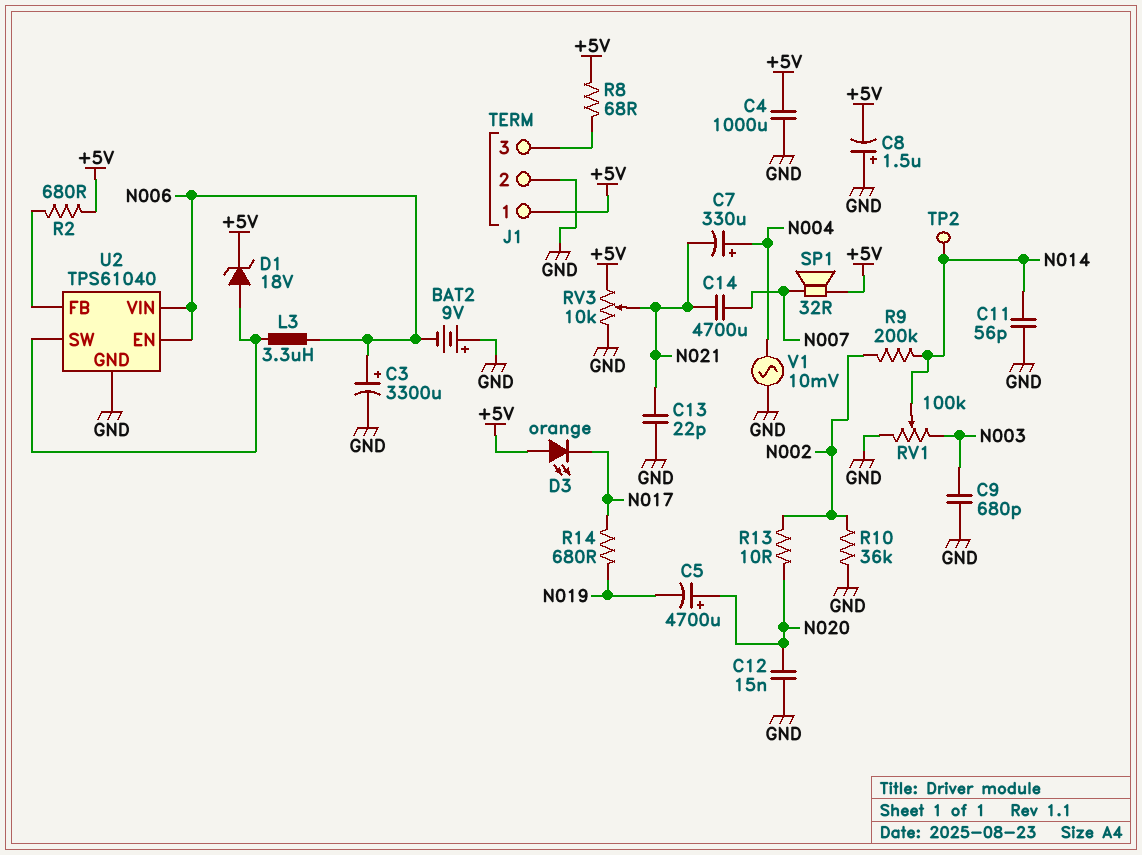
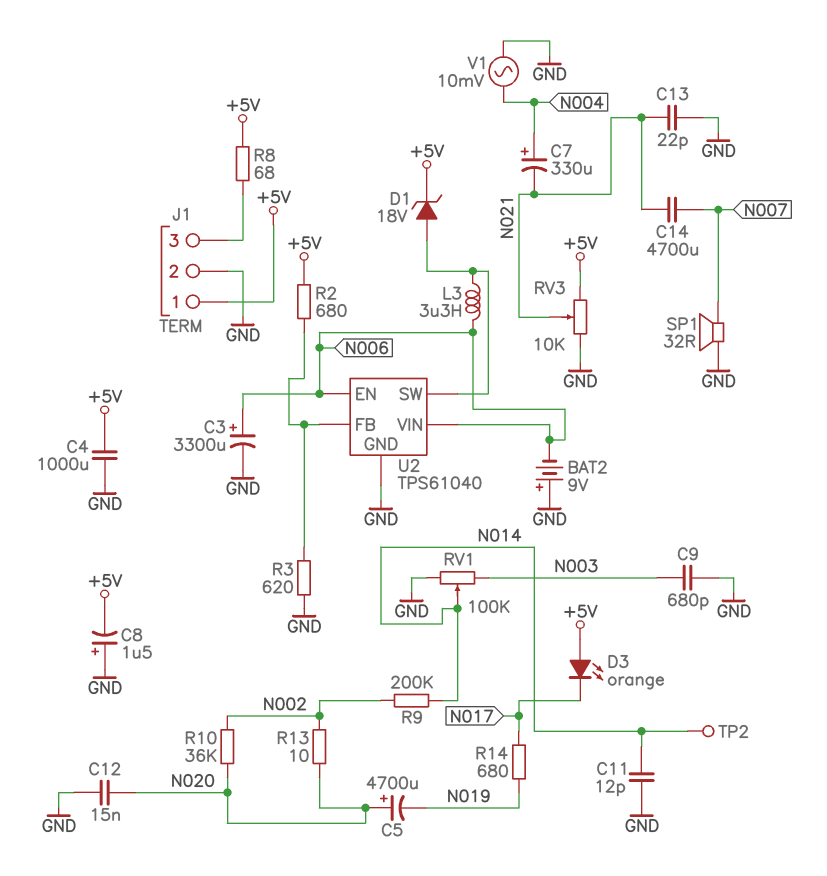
C11: 56pF (GND, N014) -> 12pF (GND, N014)
R3: none -> 620 (GND, U2/FB)
R10: 36k (GND, N002) -> 36k (N002, N020)
SP1: speaker 32R (+5V, N007) -> speaker 32R (GND, N007)

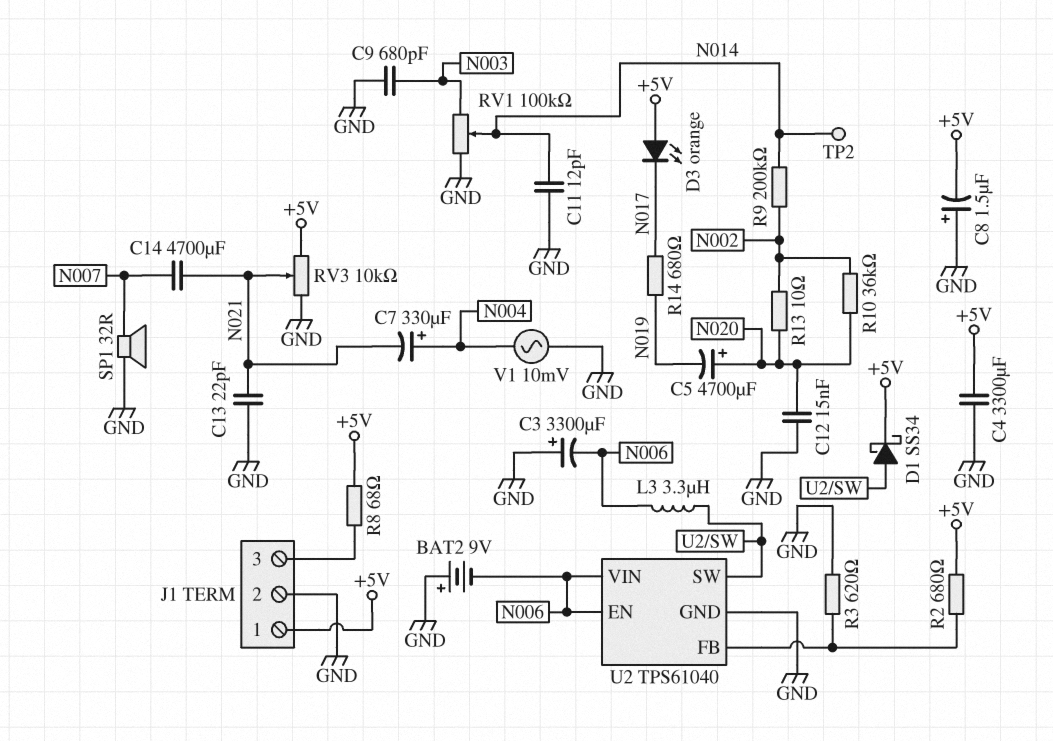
C3: 3300uF (plus N006, minus GND) -> 3300uF (plus GND, minus N006)
C4: 1000uF (+5V, GND) -> 3300uF (+5V, GND)
D1: zener 18V (A U2/SW, K +5V) -> schottky SS34 (A U2/SW, K +5V)

